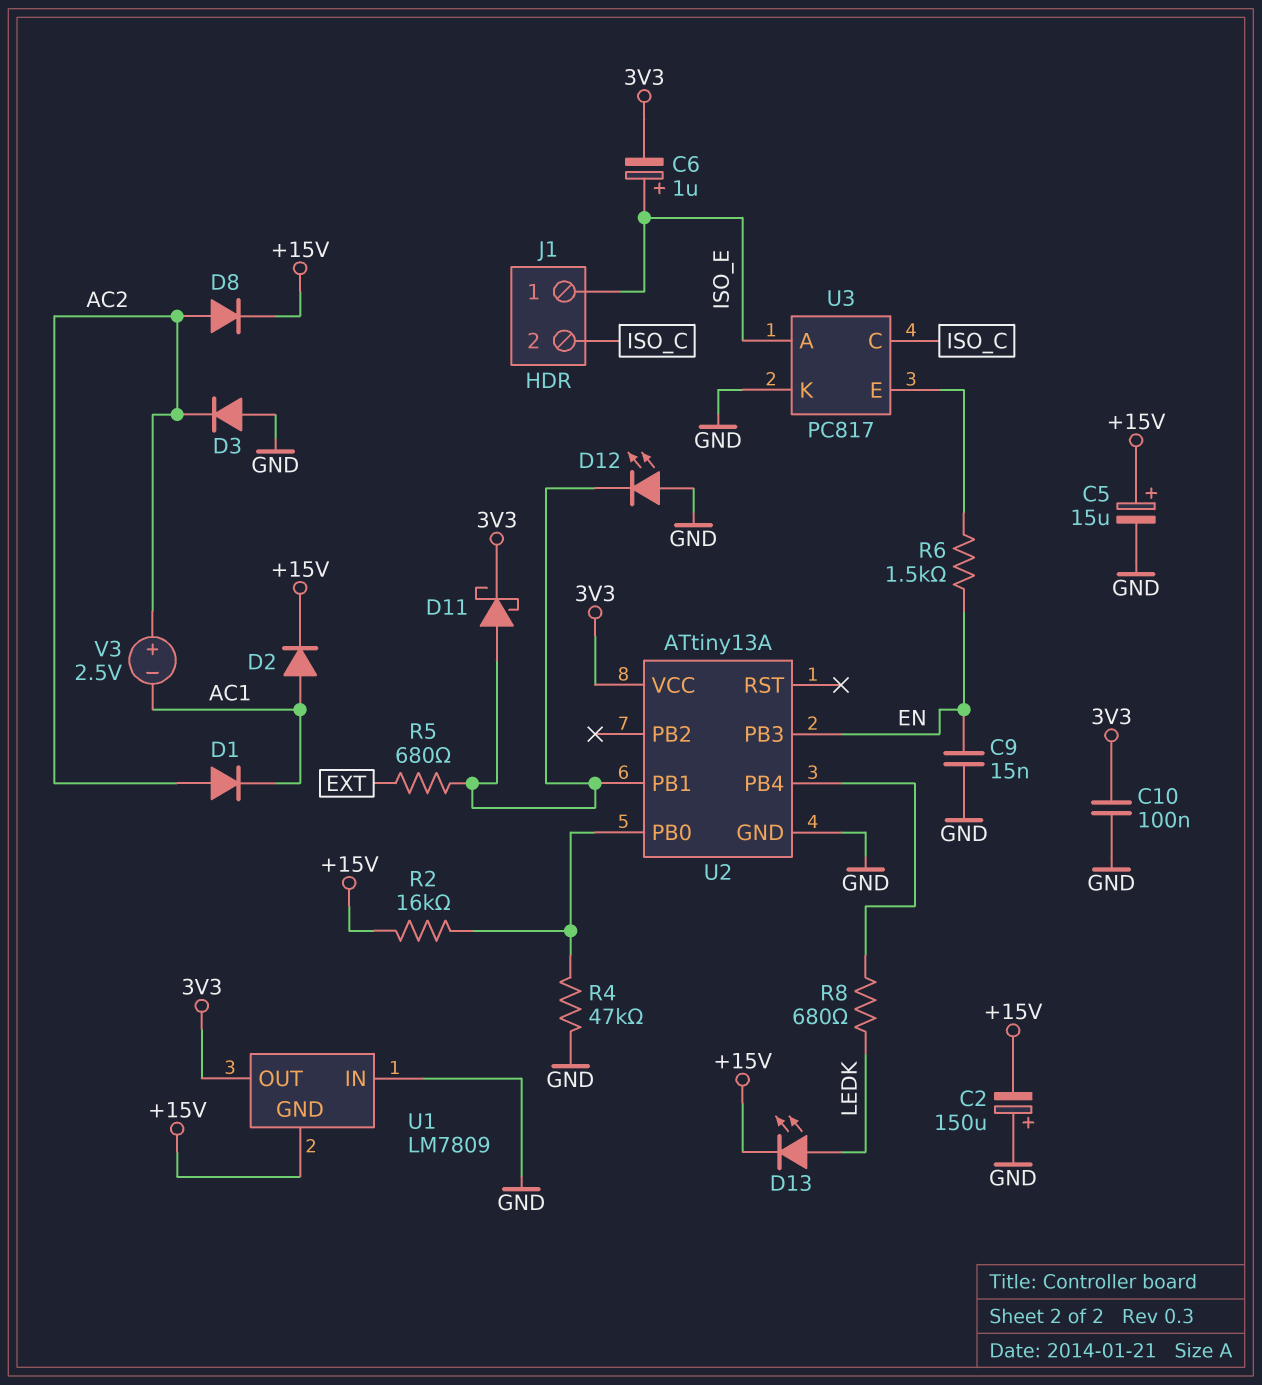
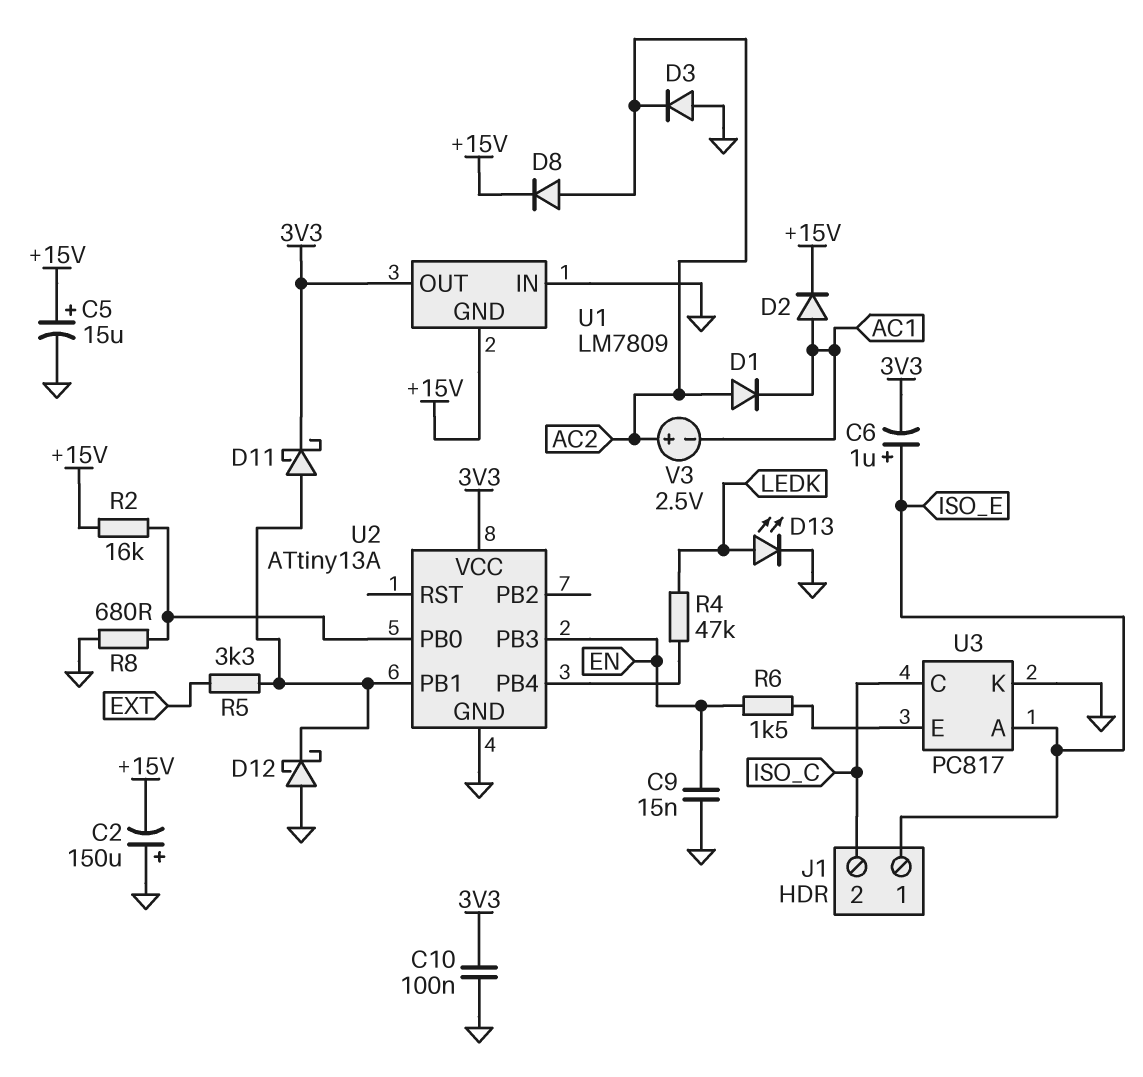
D12: LED (A GND, K U2/PB1) -> schottky (A GND, K U2/PB1)
D13: LED (A LEDK, K +15V) -> LED (A LEDK, K GND)
R4: 47k (GND, U2/PB0) -> 47k (LEDK, U2/PB4)
R5: 680 (EXT, U2/PB1) -> 3.3k (EXT, U2/PB1)
R8: 680 (LEDK, U2/PB4) -> 680 (GND, U2/PB0)

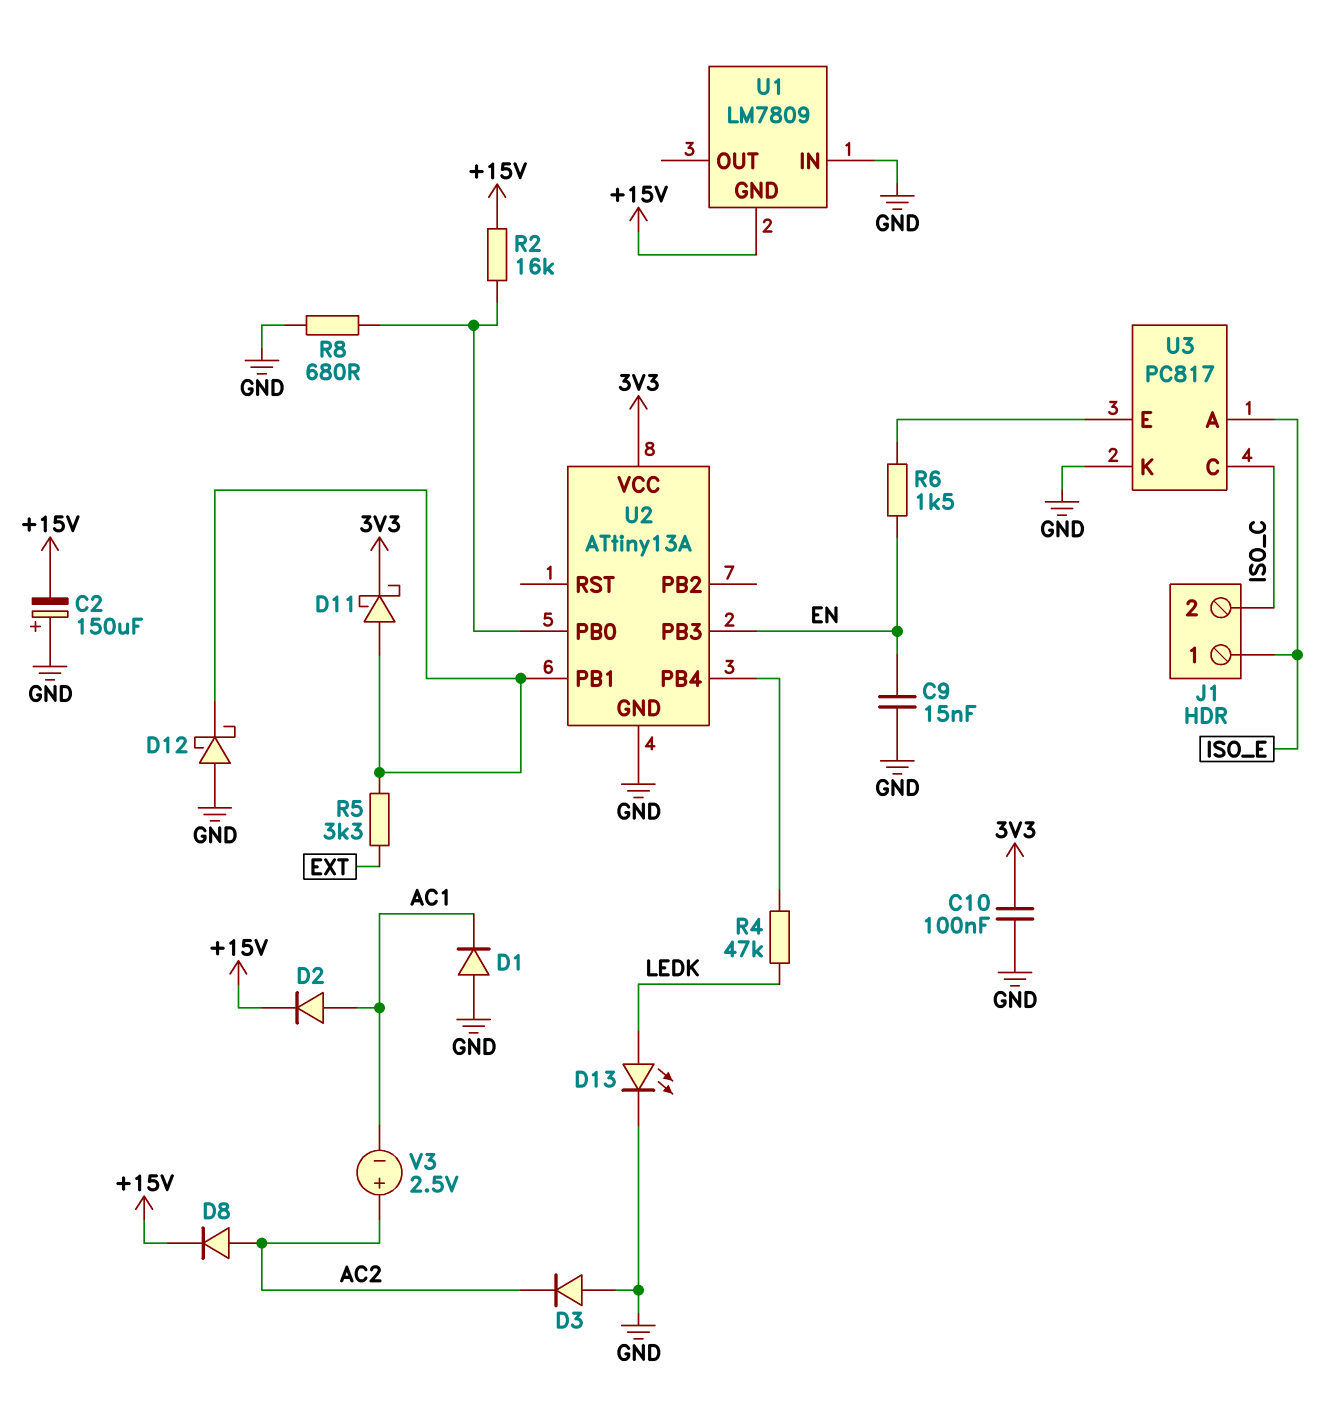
C5: 15uF (plus +15V, minus GND) -> none
C6: 1uF (plus ISO_E, minus 3V3) -> none
D1: diode (A AC2, K AC1) -> diode (A GND, K AC1)
U1 pin OUT: 3V3 -> none

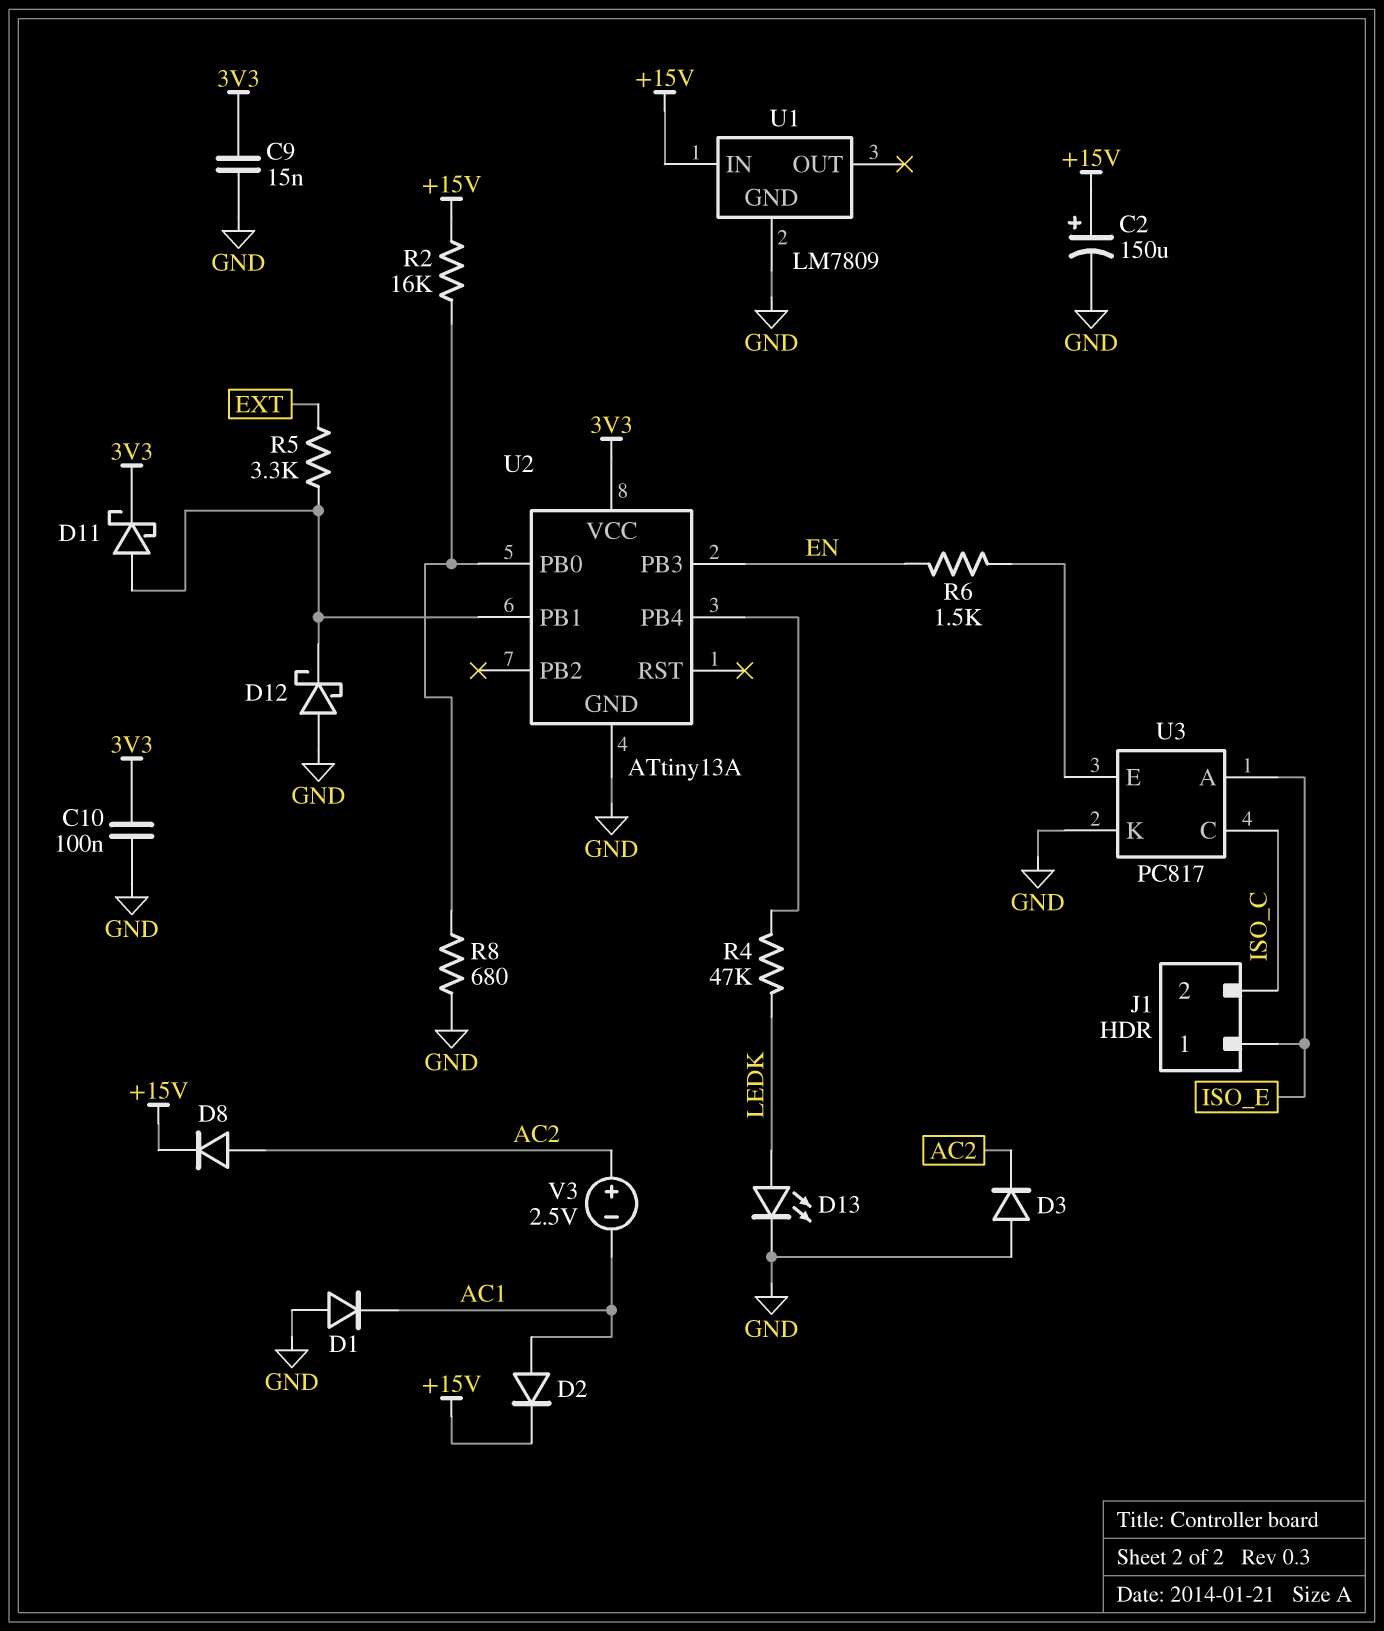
C2: 150uF (plus GND, minus +15V) -> 150uF (plus +15V, minus GND)
C9: 15nF (EN, GND) -> 15nF (3V3, GND)
U1 pin GND: +15V -> GND
U1 pin IN: GND -> +15V

